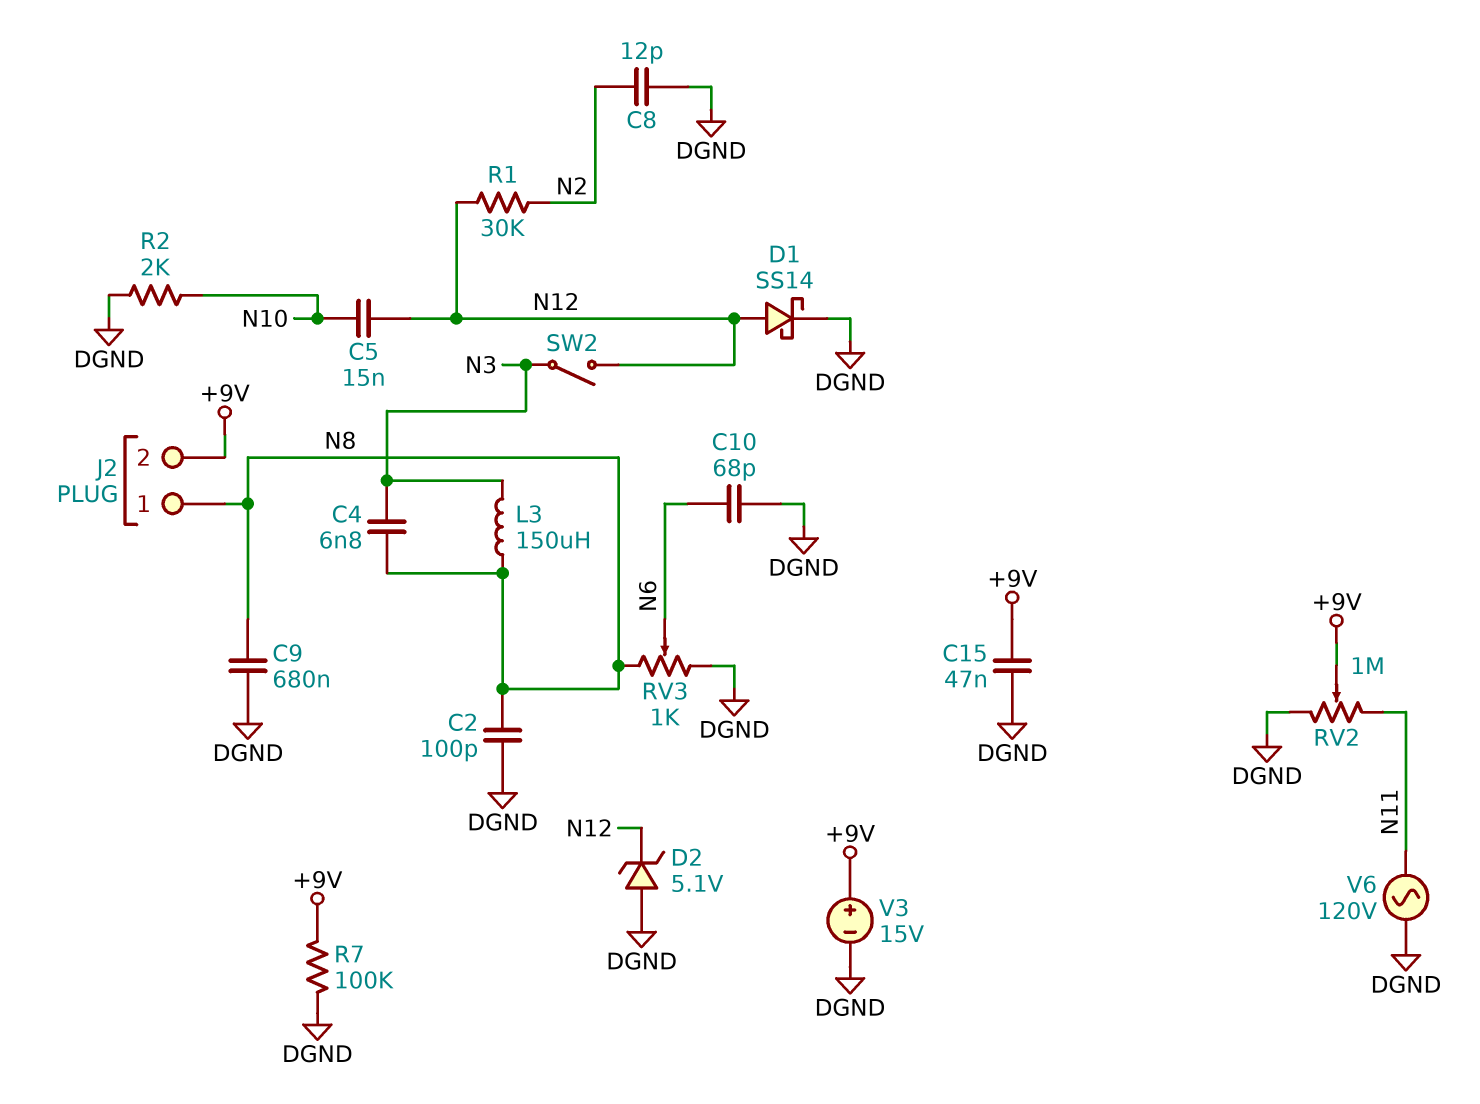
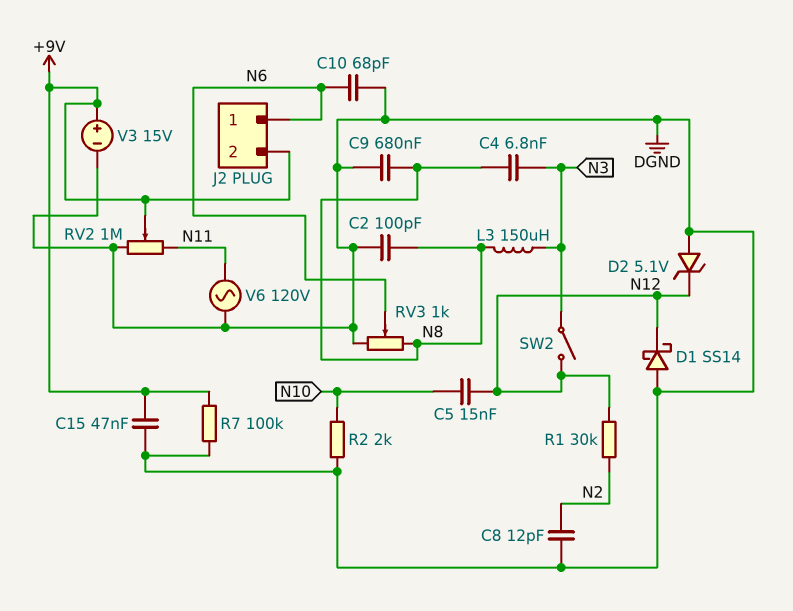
D1: schottky SS14 (A N12, K DGND) -> schottky SS14 (A DGND, K N12)
J2 pin 1: N8 -> N6

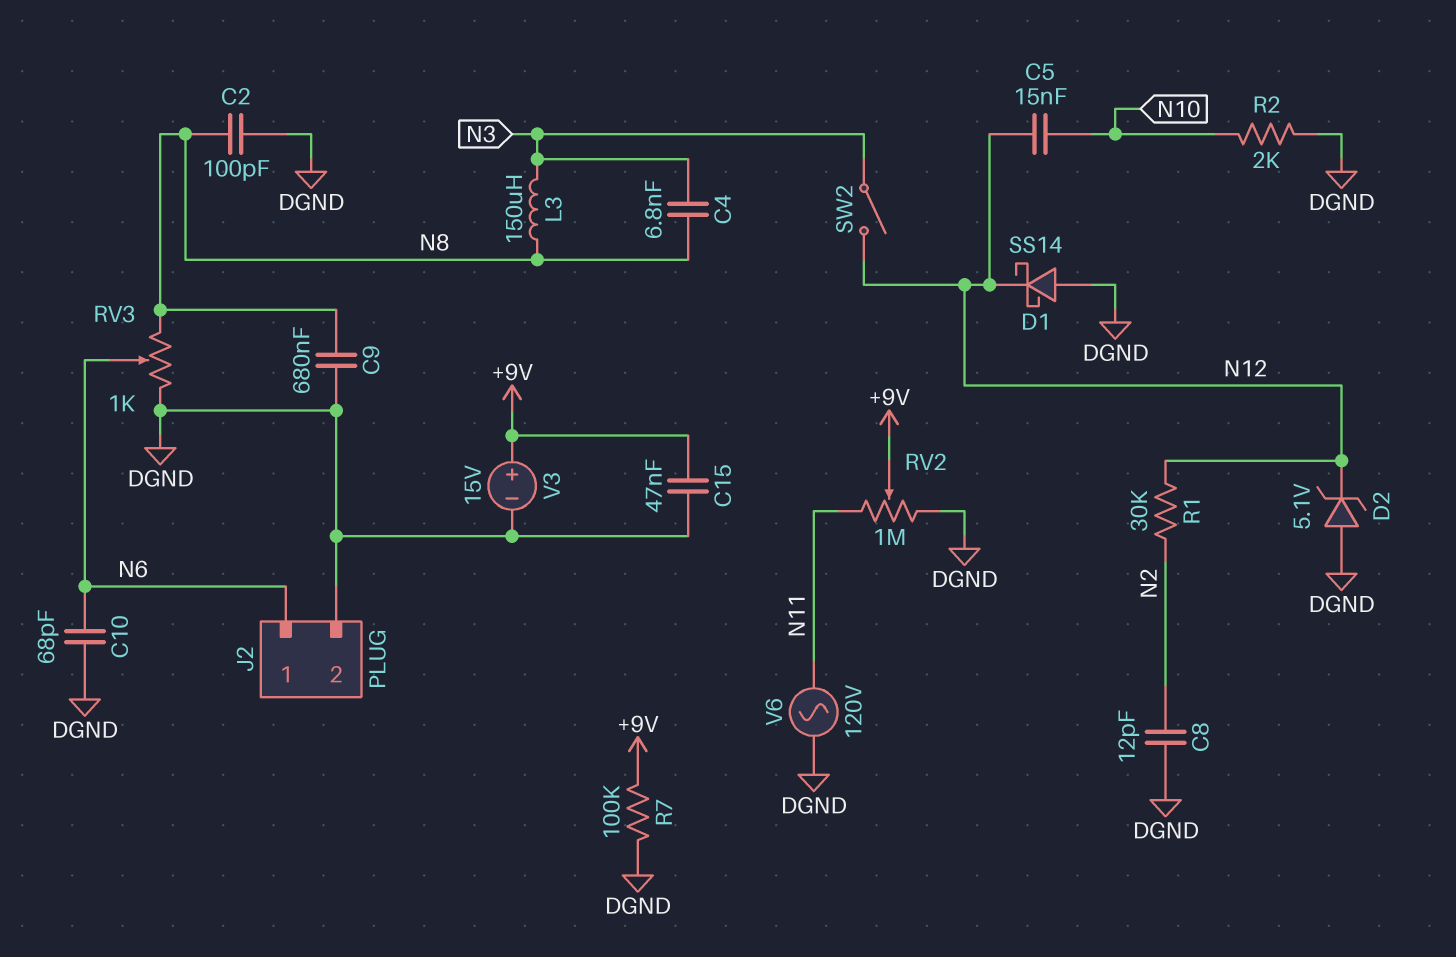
J2 pin 2: +9V -> DGND

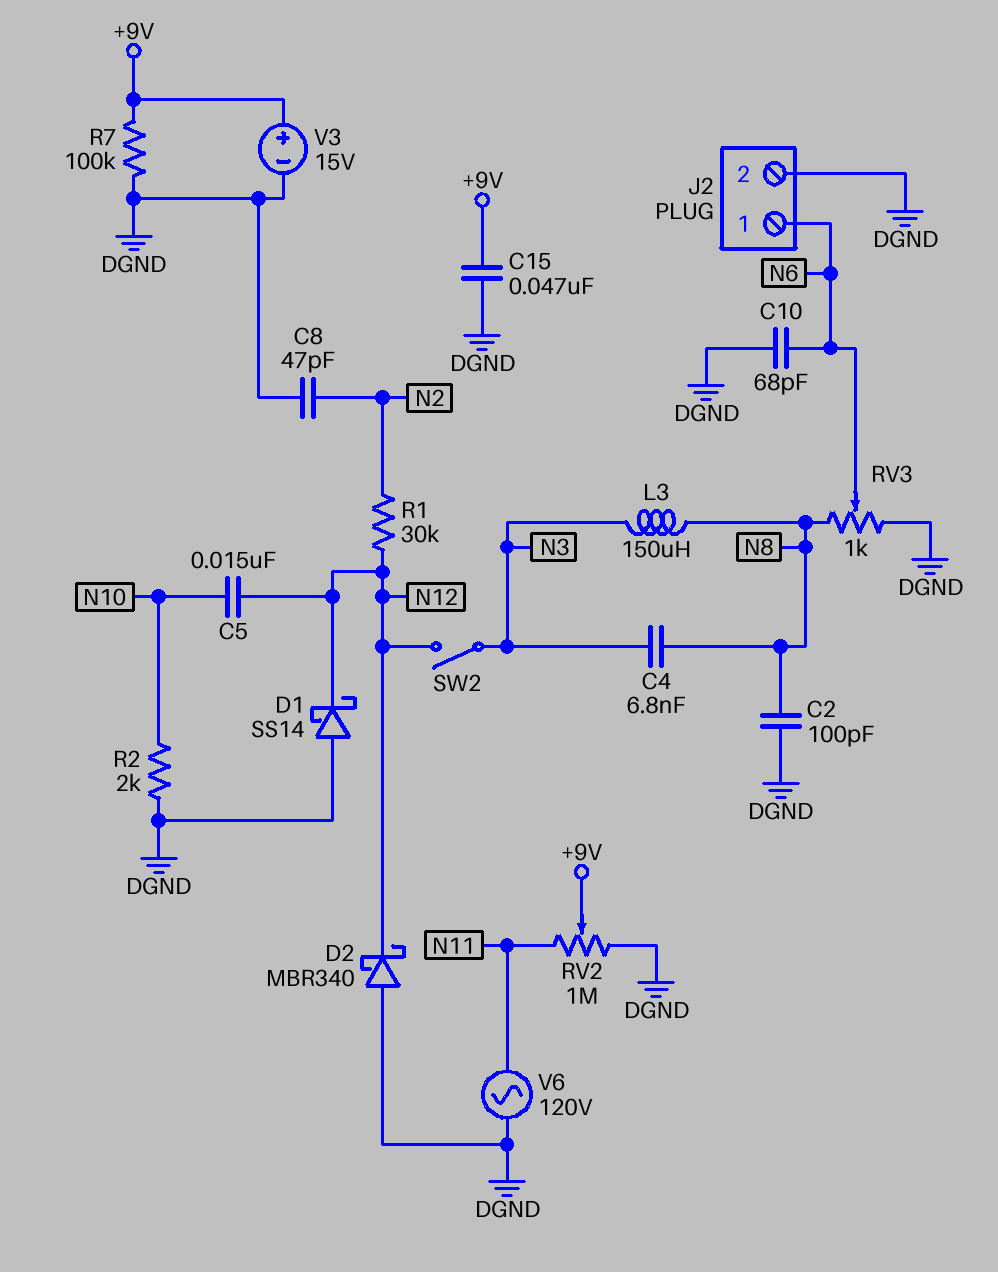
C8: 12pF (DGND, N2) -> 47pF (DGND, N2)
C9: 680nF (DGND, N8) -> none
D2: zener 5.1V (A DGND, K N12) -> schottky MBR340 (A DGND, K N12)

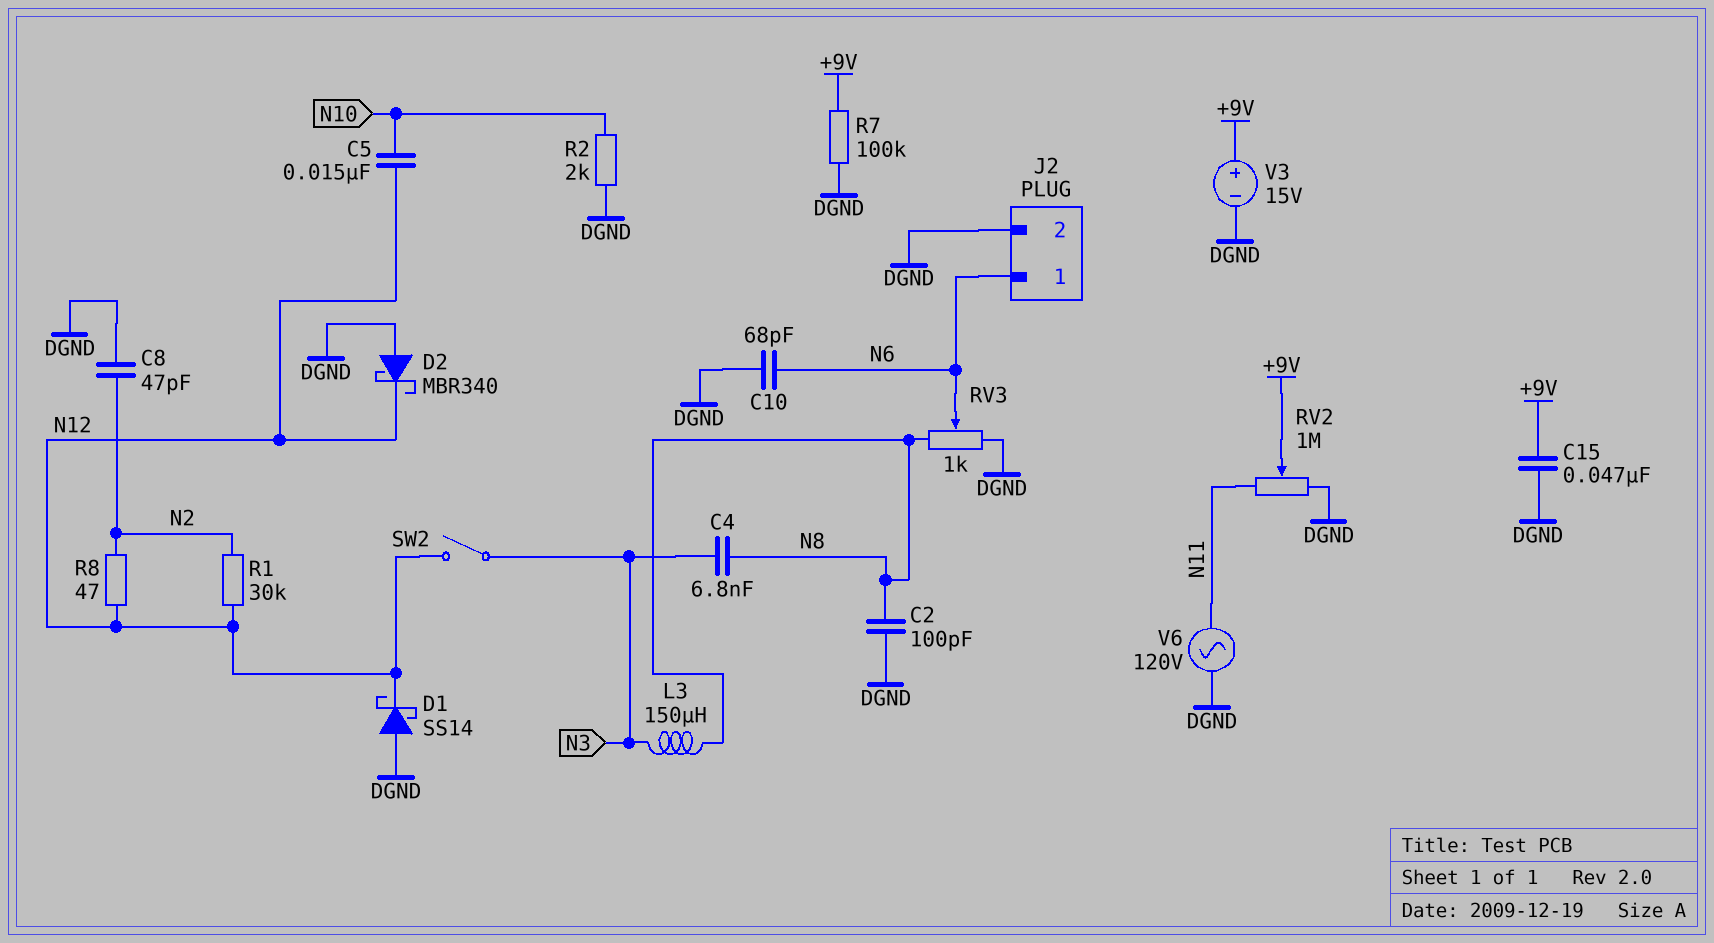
R8: none -> 47 (N2, N12)

